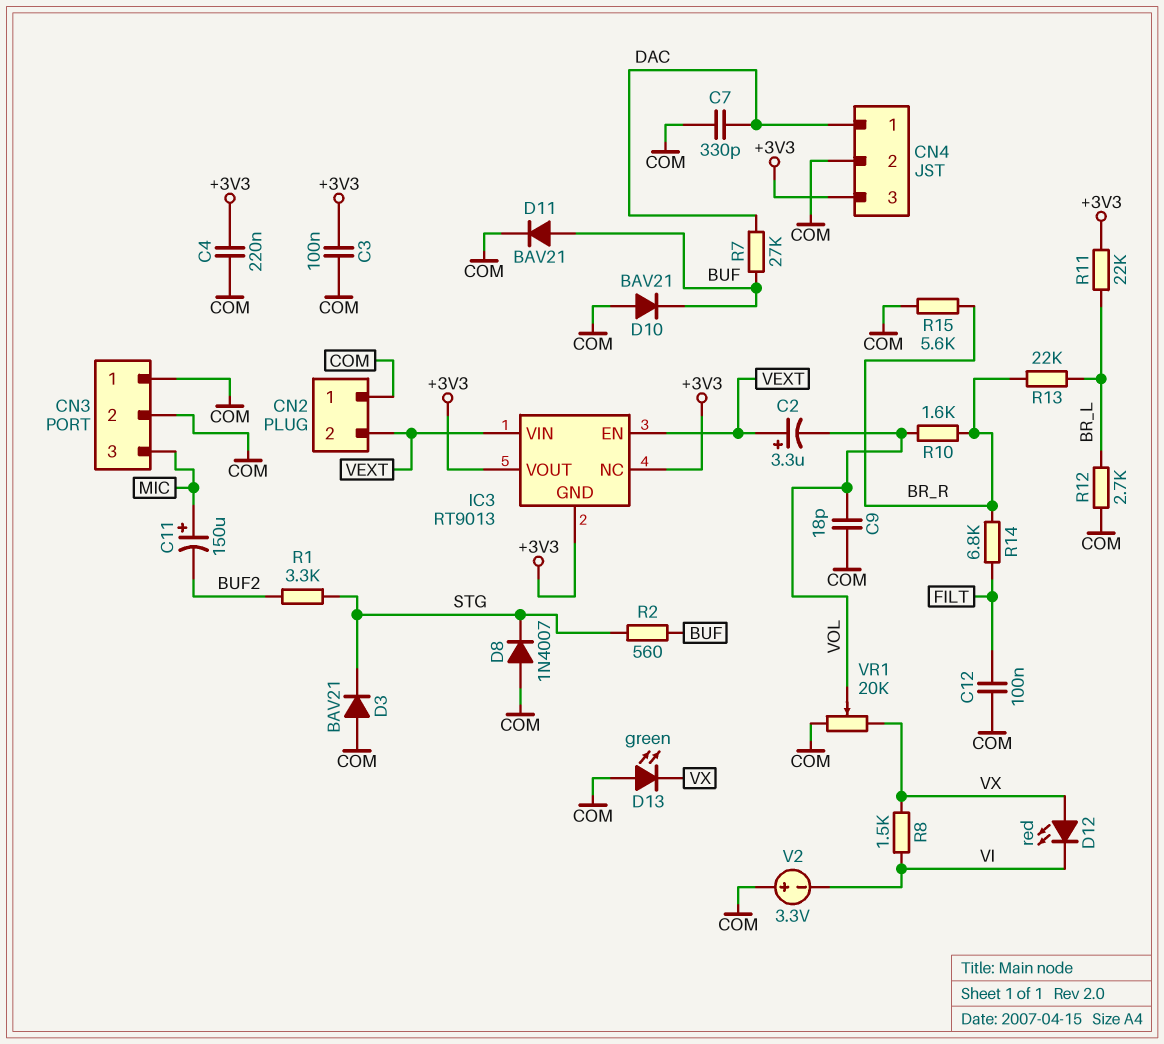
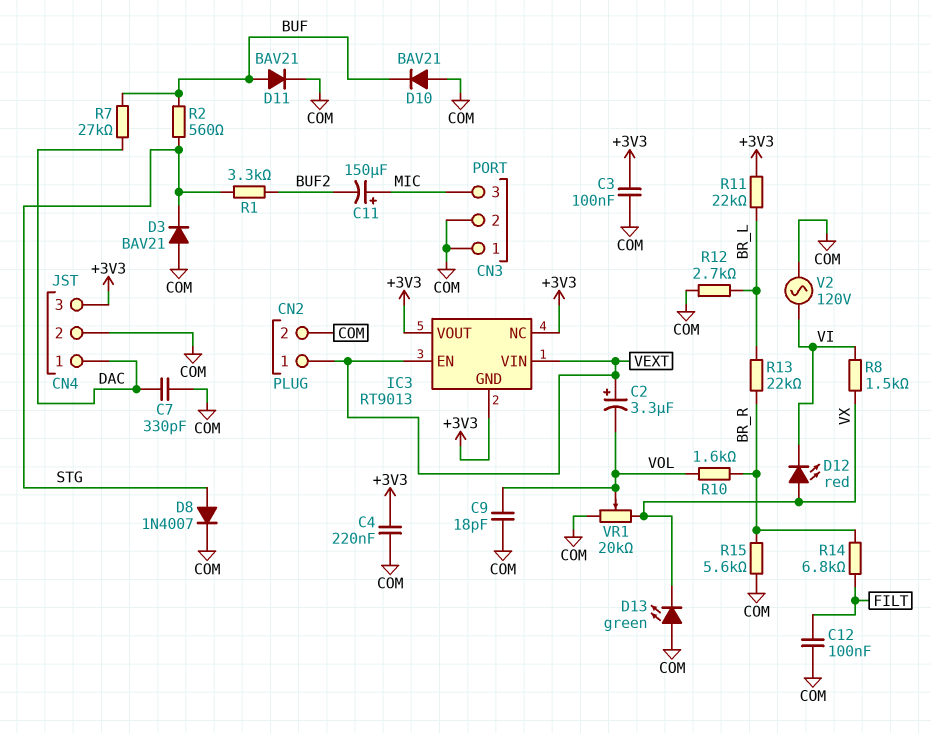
CN2 pin 1: COM -> VEXT
CN2 pin 2: VEXT -> COM
D8: diode 1N4007 (A COM, K STG) -> diode 1N4007 (A STG, K COM)
V2: 3.3V (plus COM, minus VI) -> AC 120V (COM, VI)

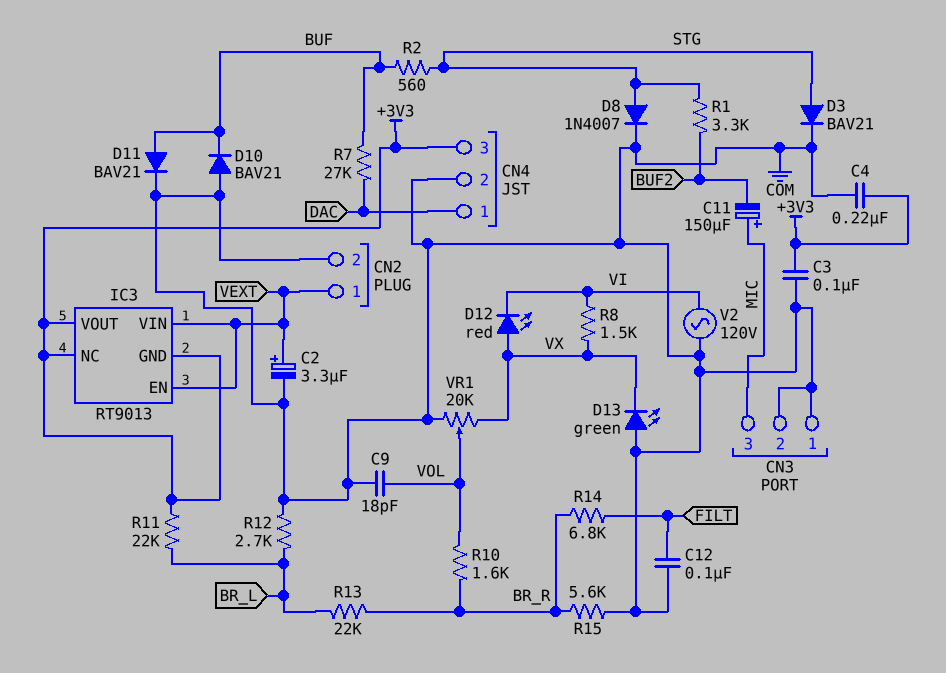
C2: 3.3uF (plus VEXT, minus VOL) -> 3.3uF (plus VEXT, minus COM)
C7: 330pF (COM, DAC) -> none
D3: diode BAV21 (A COM, K STG) -> diode BAV21 (A STG, K COM)

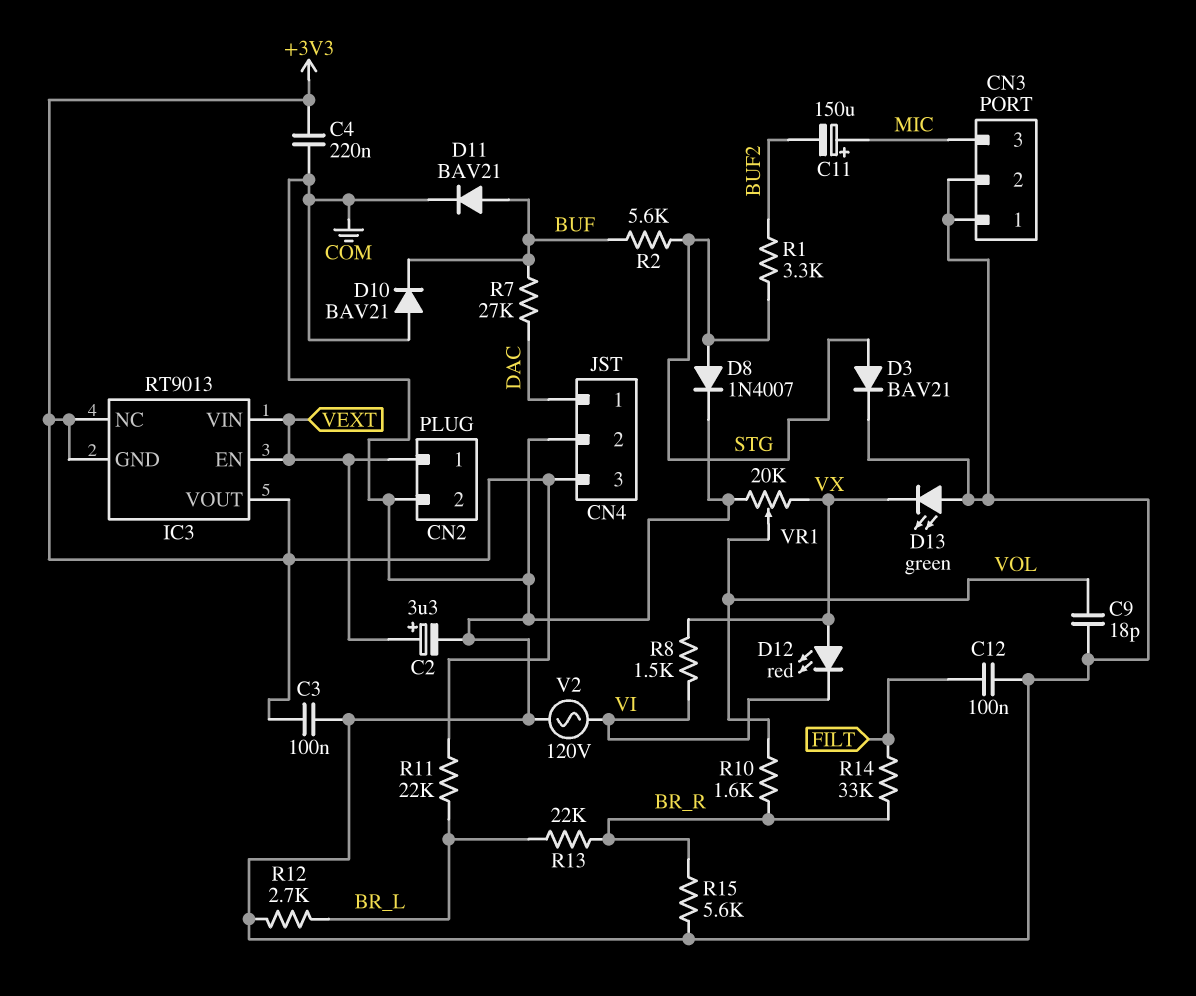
R2: 560 (BUF, STG) -> 5.6k (BUF, STG)
R14: 6.8k (BR_R, FILT) -> 33k (BR_R, FILT)

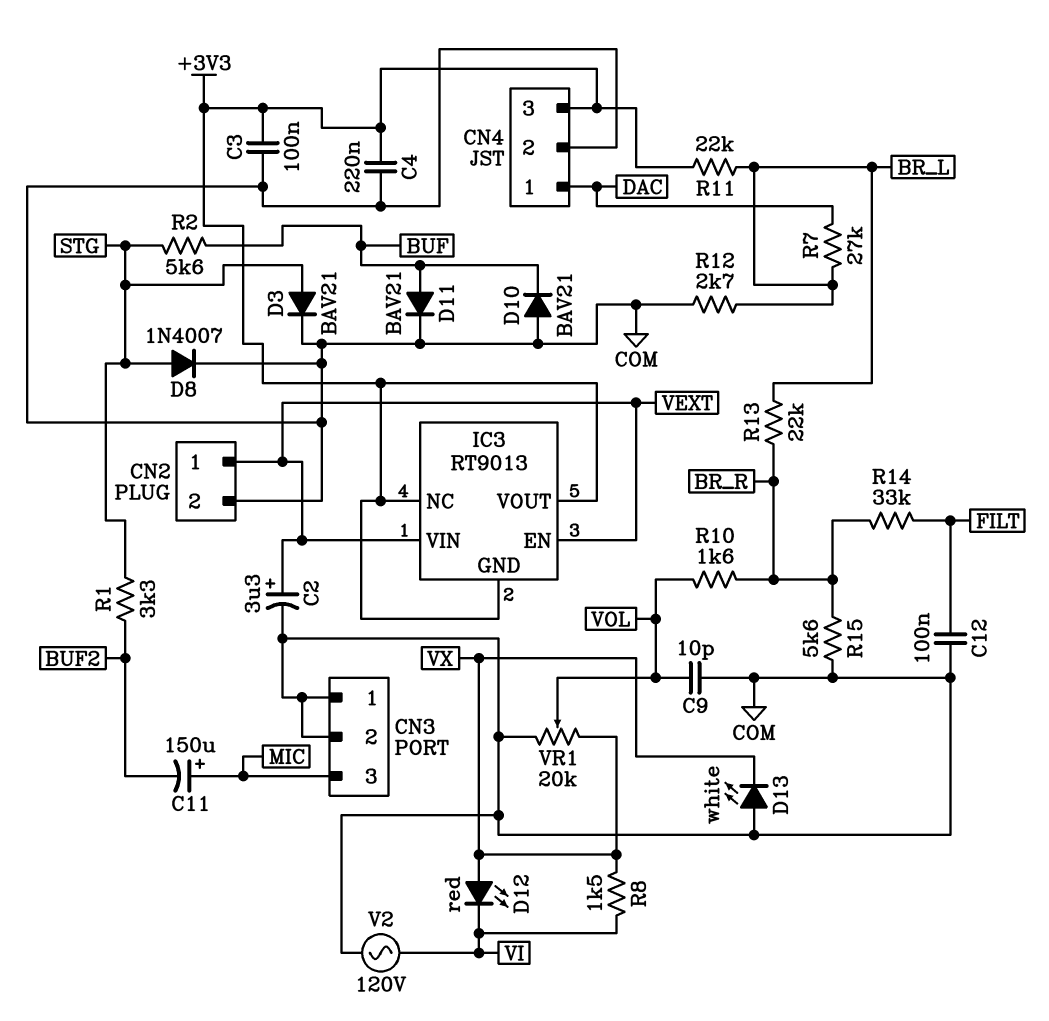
C9: 18pF (COM, VOL) -> 10pF (COM, VOL)
D13: LED green (A COM, K VX) -> LED white (A COM, K VX)
R7: 27k (BUF, DAC) -> 27k (BR_L, DAC)

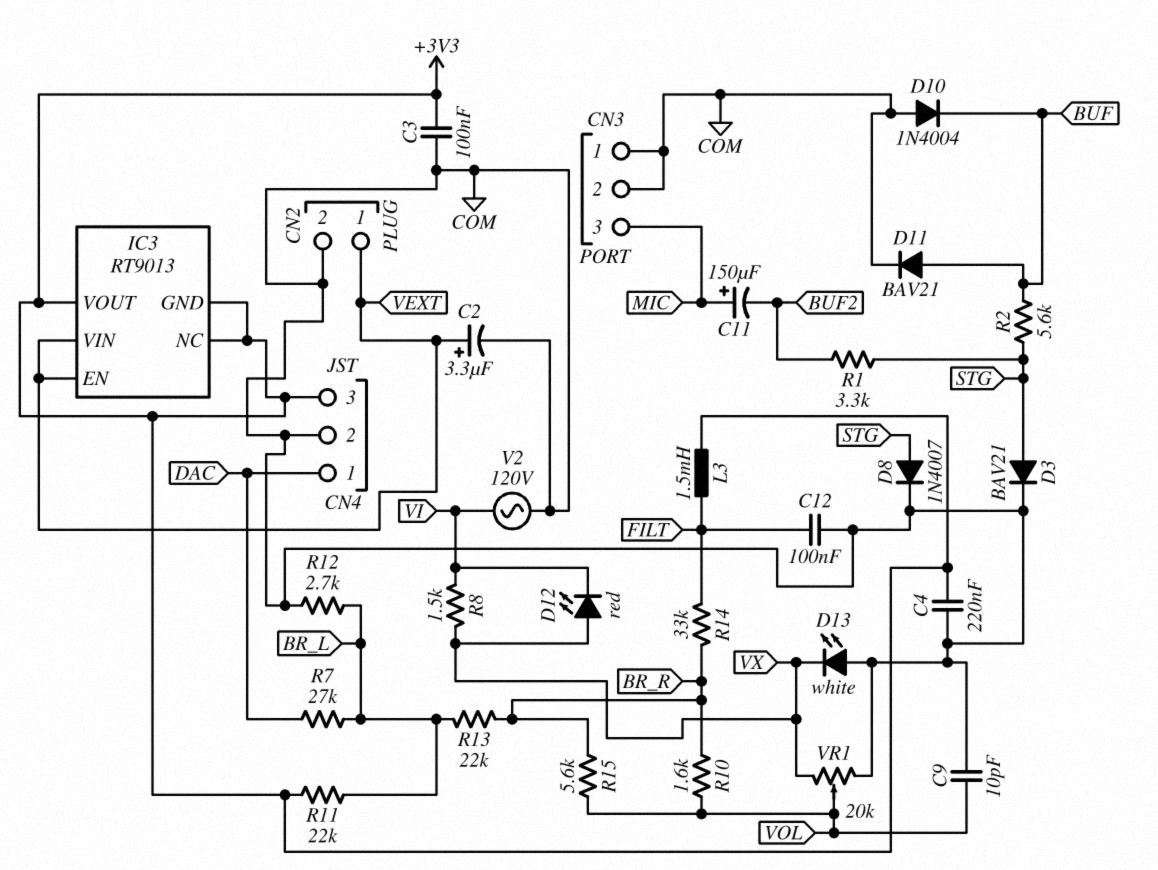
D10: diode BAV21 (A COM, K BUF) -> diode 1N4004 (A COM, K BUF)
L3: none -> 1.5mH (+3V3, FILT)
R15: 5.6k (BR_R, COM) -> 5.6k (BR_R, VOL)

